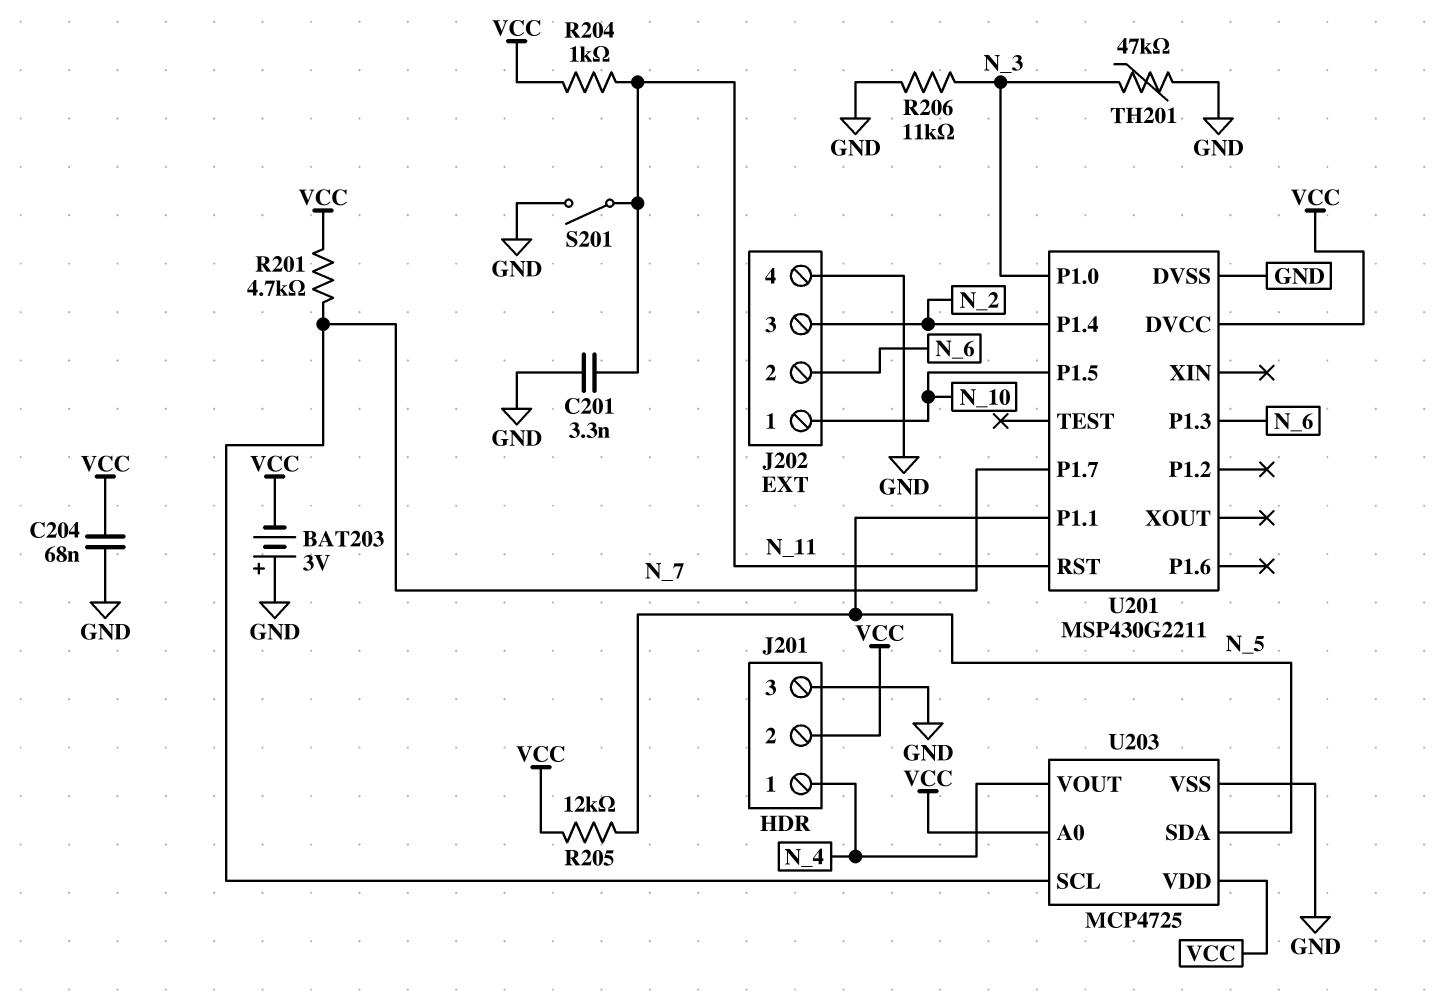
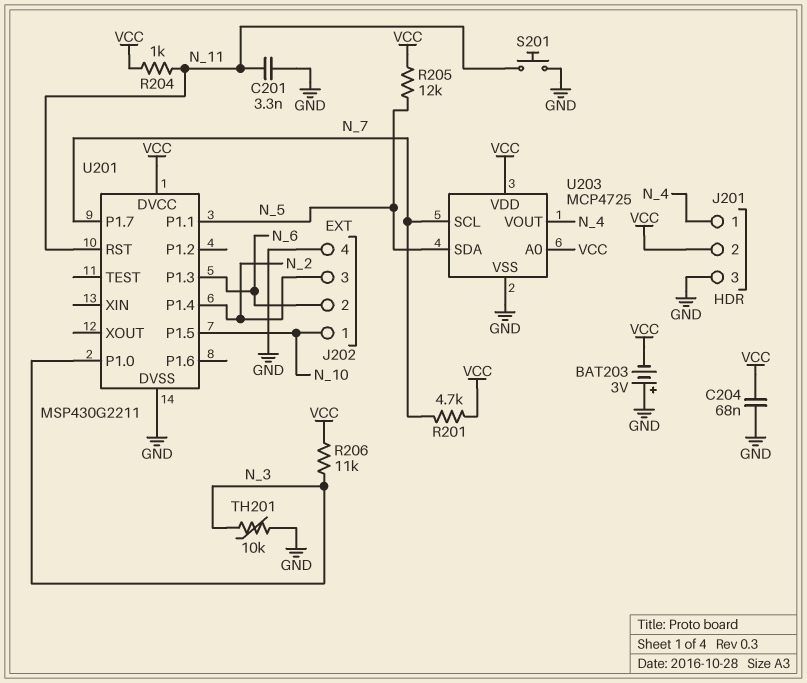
R206: 11k (GND, N_3) -> 11k (N_3, VCC)
S201: switch (GND, N_11) -> button (GND, N_11)
TH201: 47k (GND, N_3) -> 10k (GND, N_3)

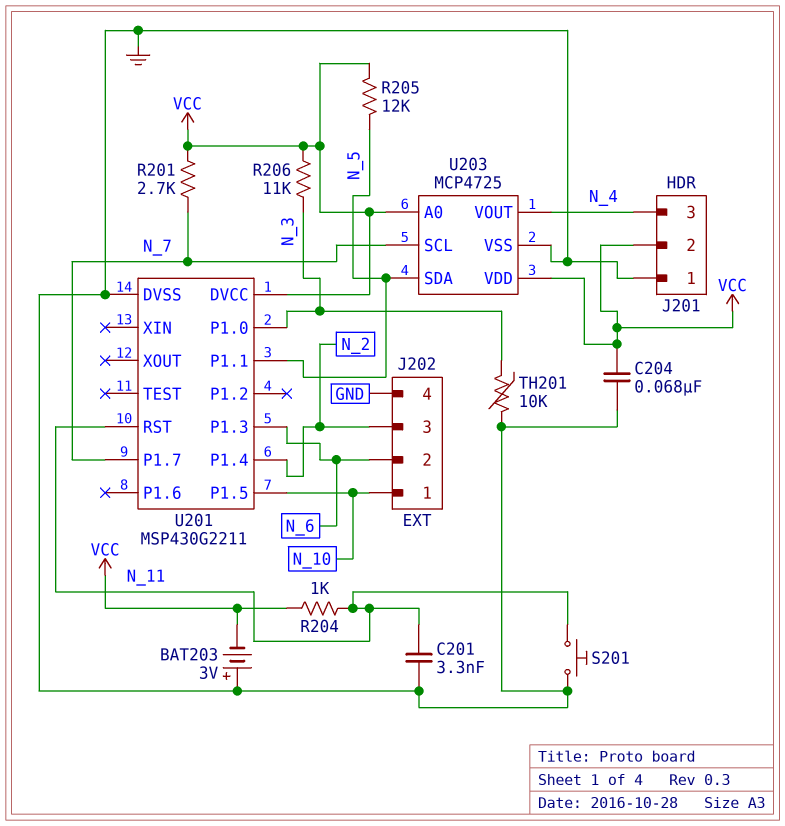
J201 pin 1: N_4 -> GND
J201 pin 3: GND -> N_4
R201: 4.7k (N_7, VCC) -> 2.7k (N_7, VCC)

